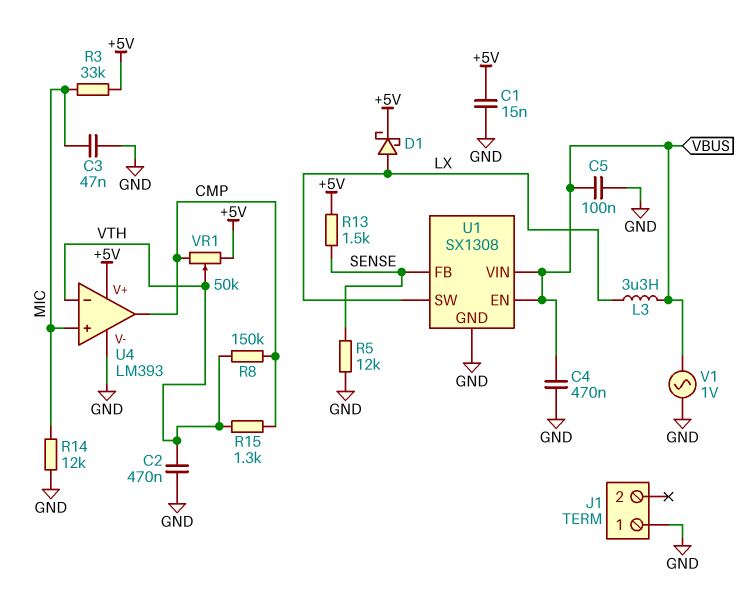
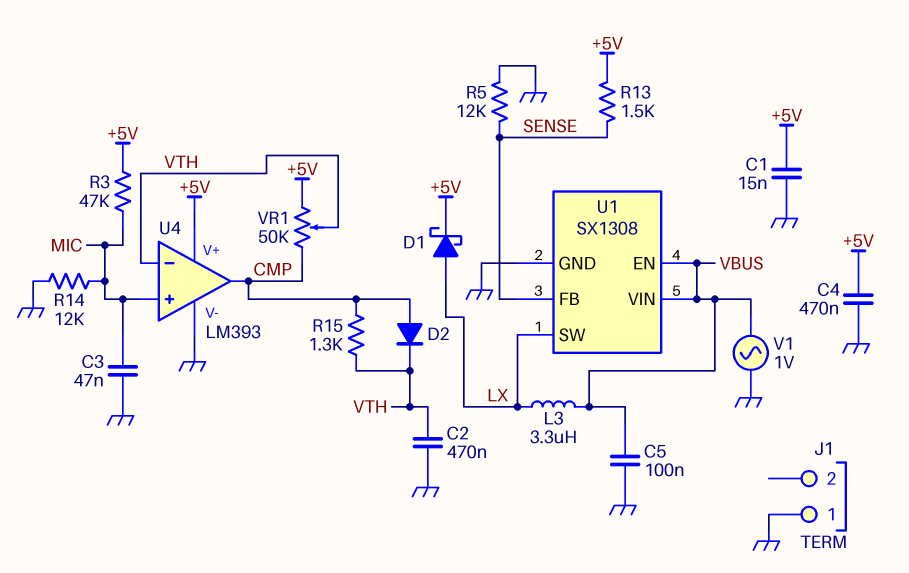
C4: 470nF (GND, VBUS) -> 470nF (+5V, GND)
D2: none -> diode (A CMP, K VTH)
R3: 33k (+5V, MIC) -> 47k (+5V, MIC)
R8: 150k (CMP, VTH) -> none

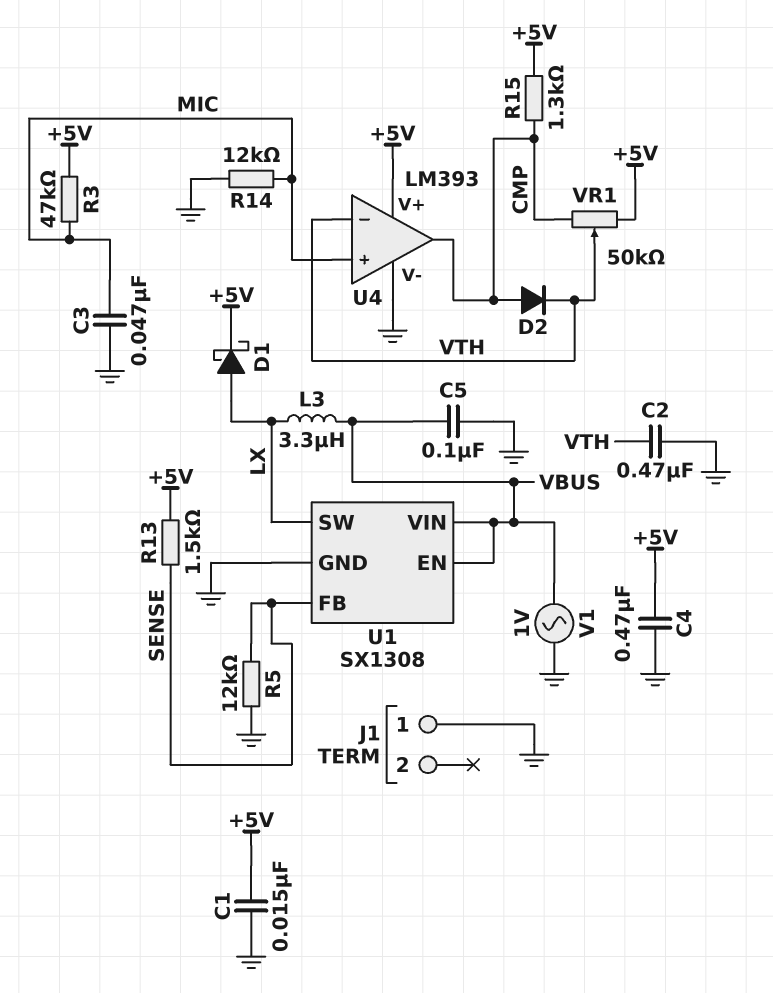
R15: 1.3k (CMP, VTH) -> 1.3k (+5V, CMP)

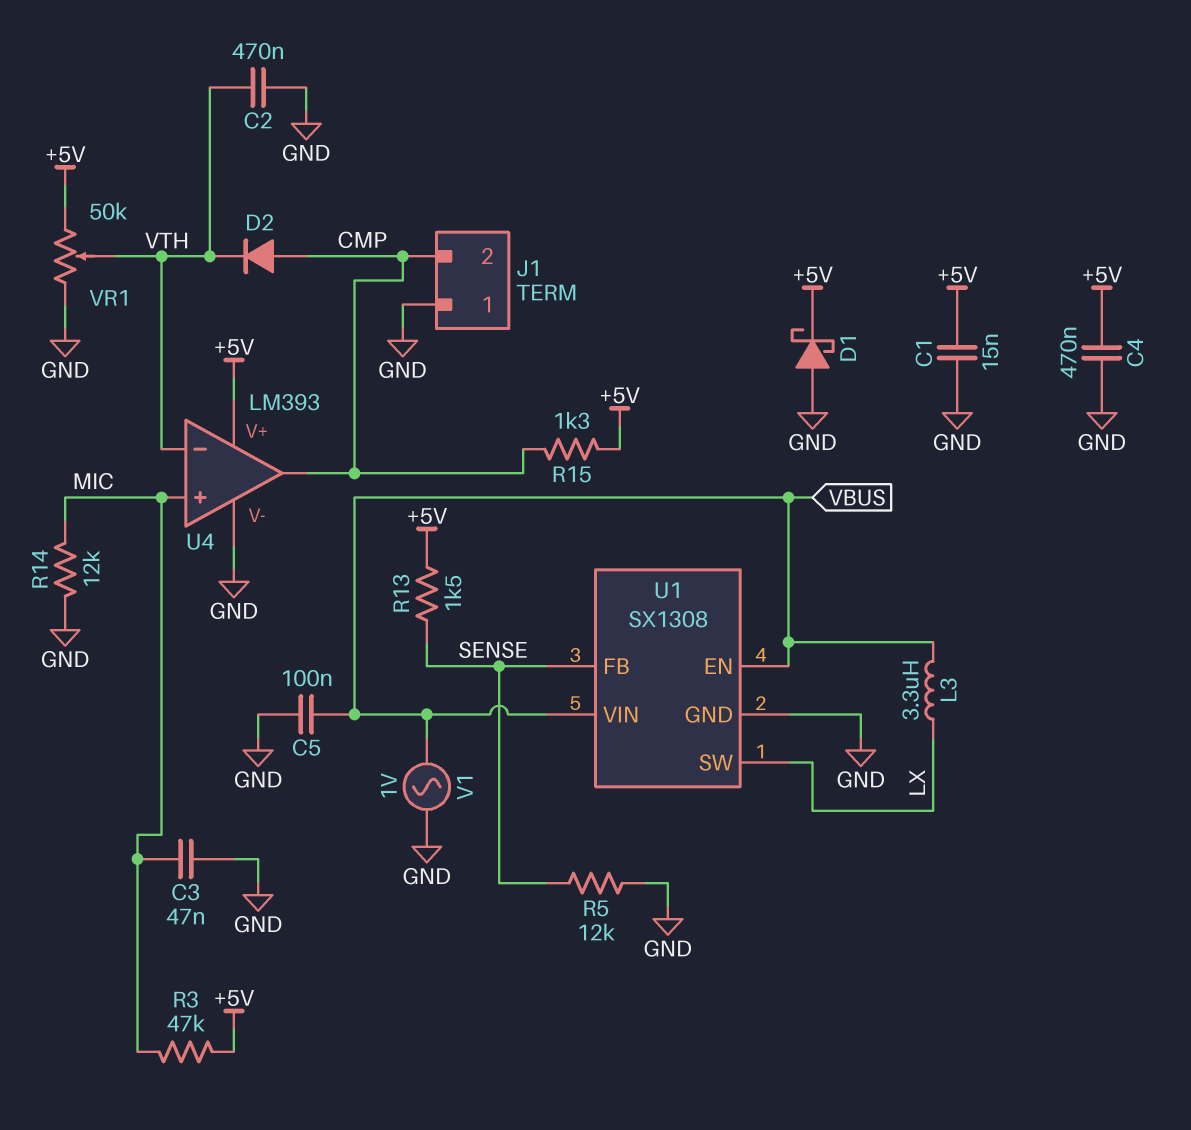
D1: schottky (A LX, K +5V) -> schottky (A GND, K +5V)
J1 pin 2: none -> CMP
VR1: 50k (+5V, CMP, wiper VTH) -> 50k (+5V, GND, wiper VTH)

